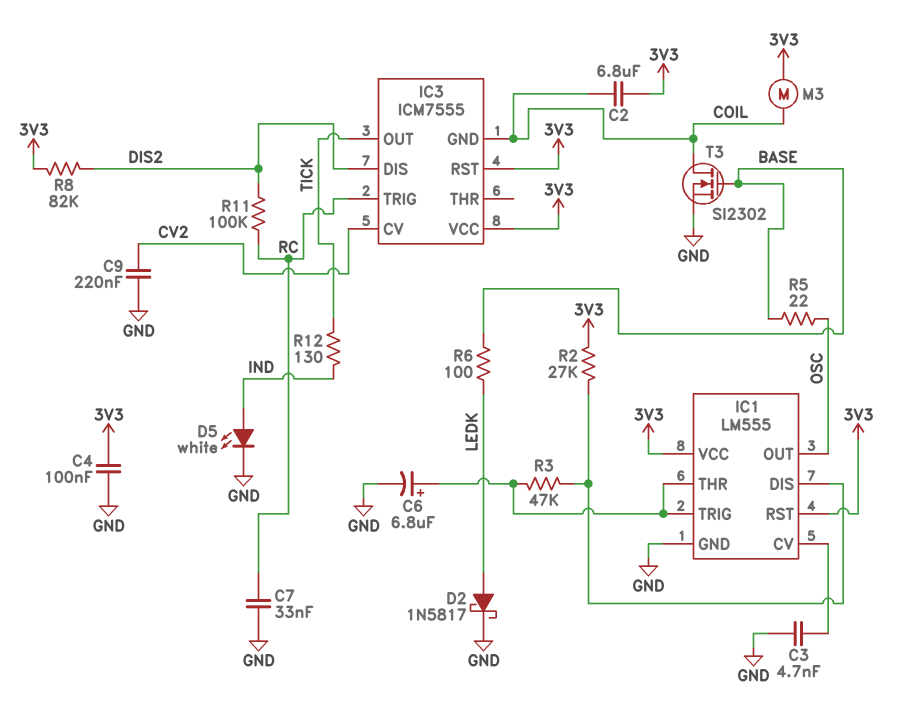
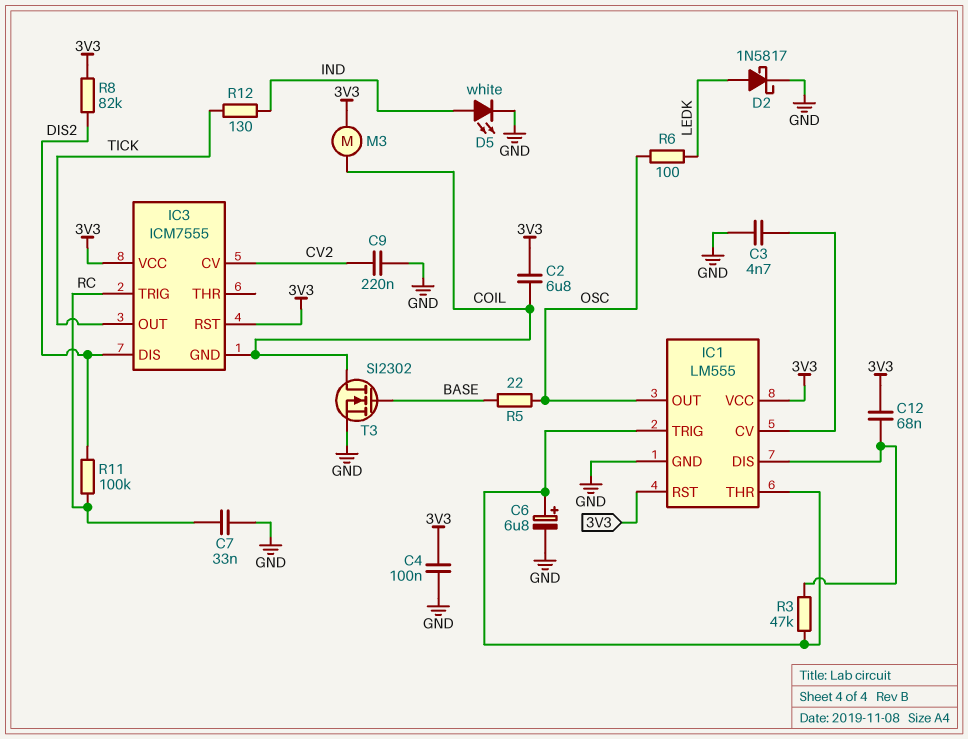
C12: none -> 68nF (3V3, IC1/DIS)
R2: 27k (3V3, IC1/DIS) -> none
R6: 100 (BASE, LEDK) -> 100 (LEDK, OSC)

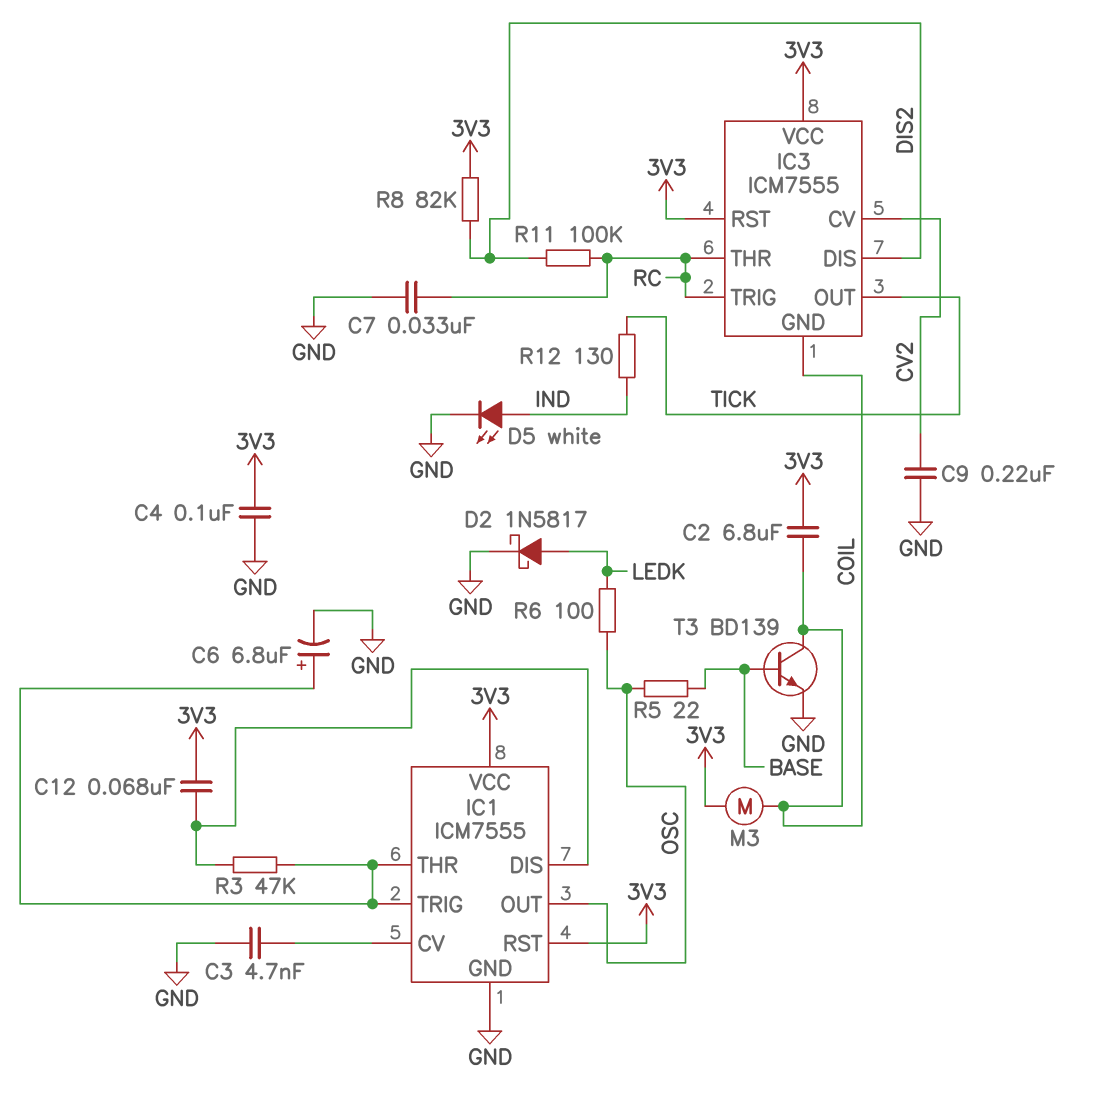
IC1: LM555 -> ICM7555
IC3 pin THR: none -> RC
T3: NMOS SI2302 (G BASE, D COIL, S GND) -> NPN BD139 (B BASE, C COIL, E GND)

